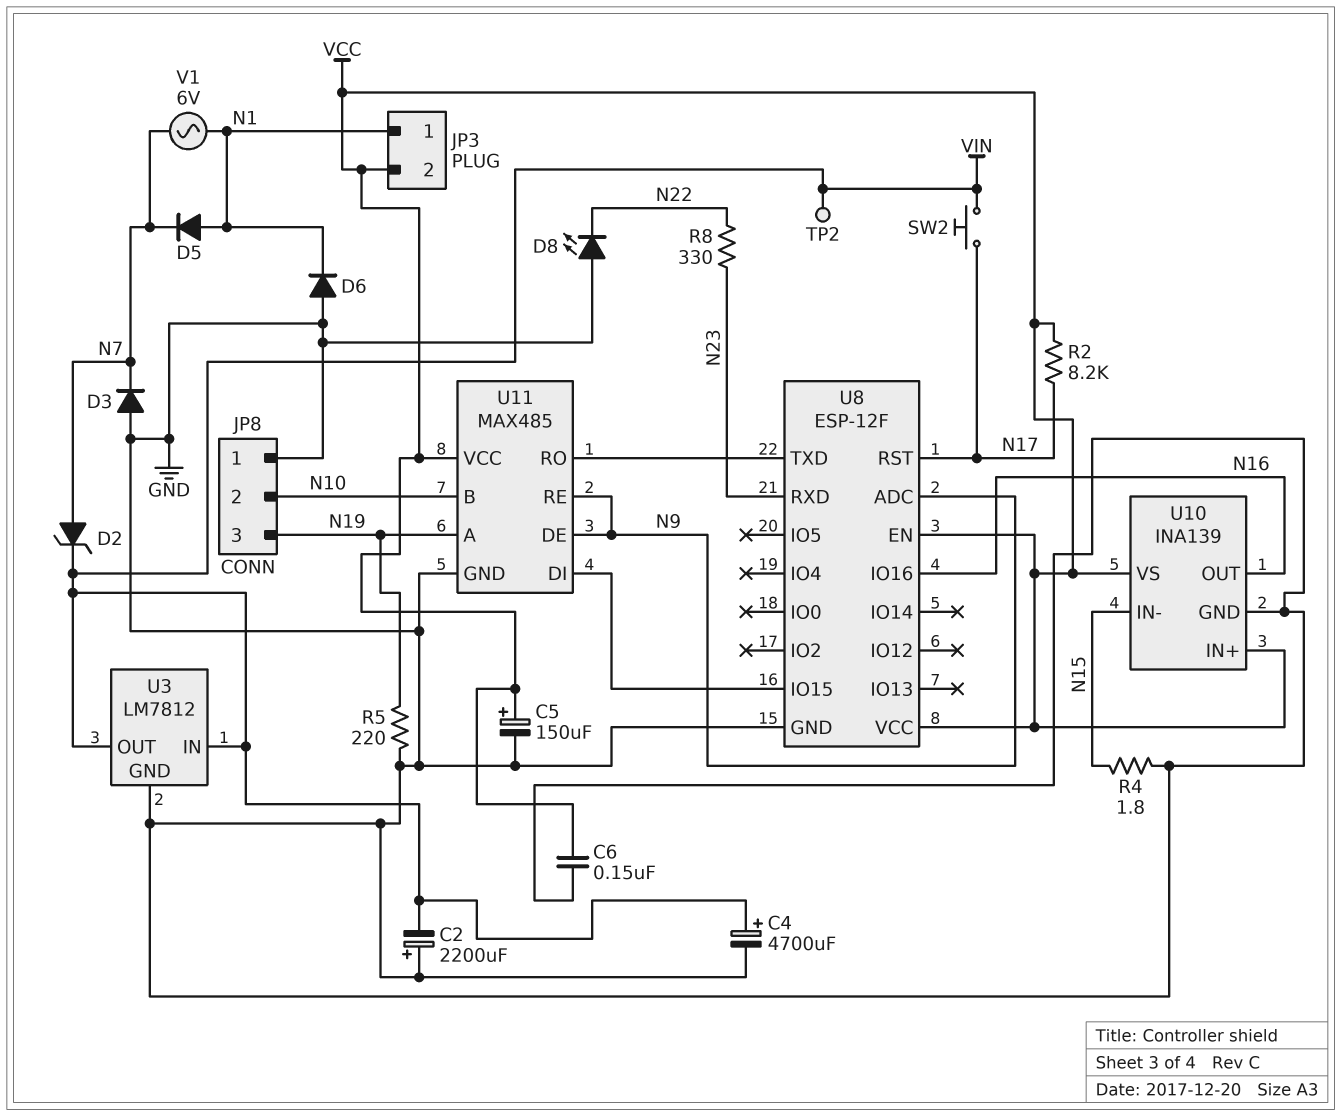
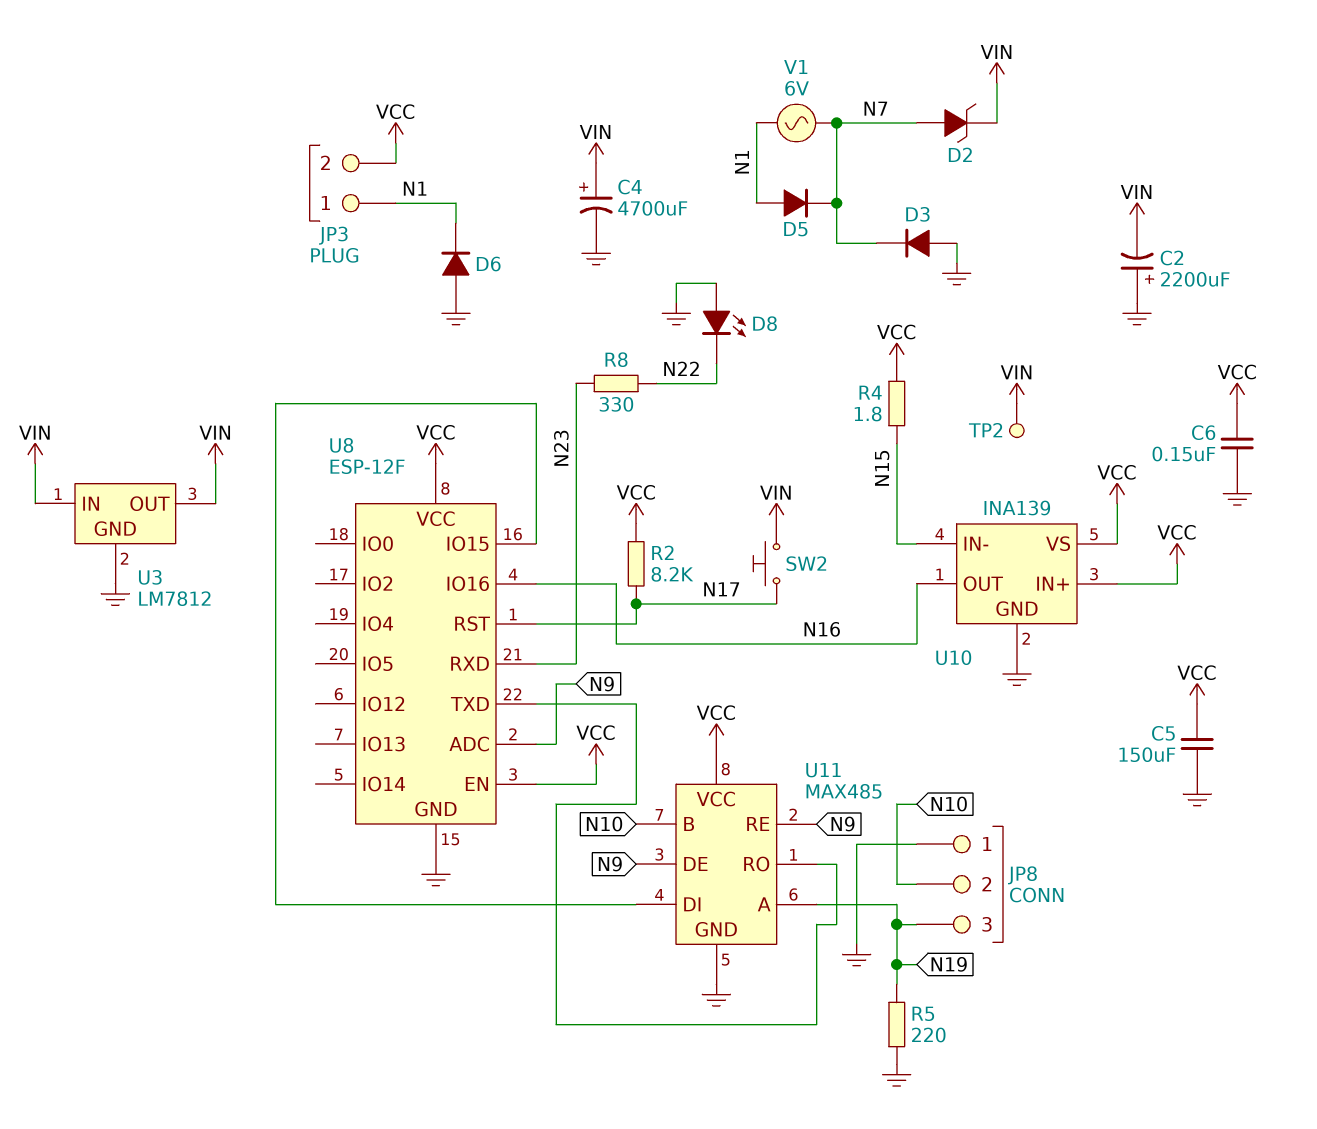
C5: 150uF (plus VCC, minus GND) -> 150uF (GND, VCC)
R4: 1.8 (GND, N15) -> 1.8 (N15, VCC)

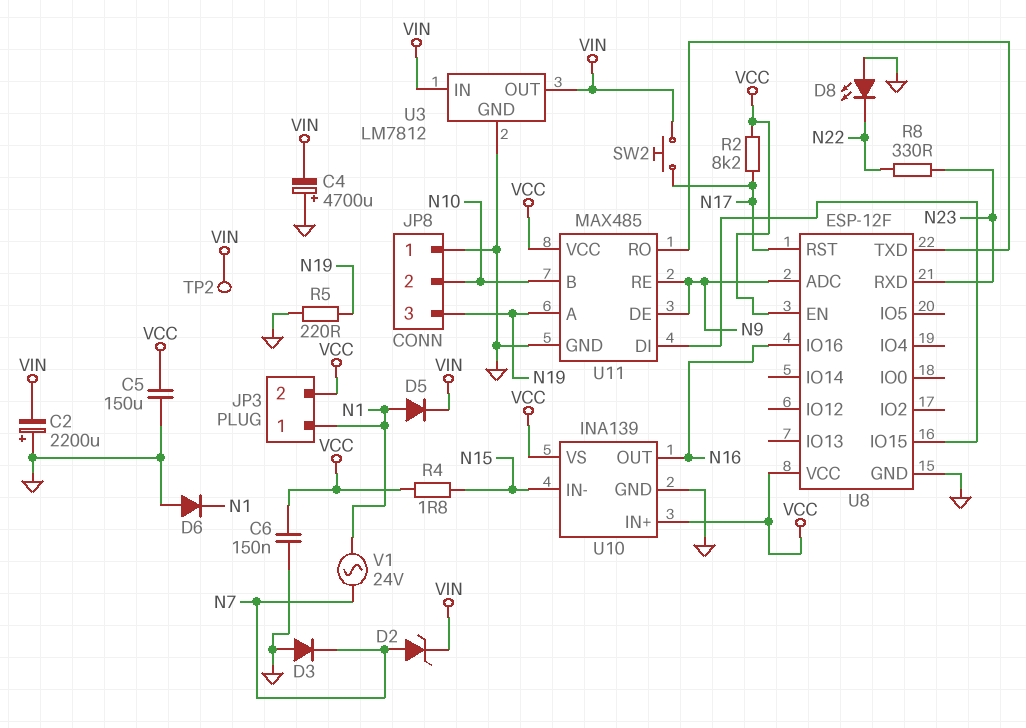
C4: 4700uF (plus VIN, minus GND) -> 4700uF (plus GND, minus VIN)
D5: diode (A N1, K N7) -> diode (A N1, K VIN)
V1: AC 6V (N1, N7) -> AC 24V (N1, N7)

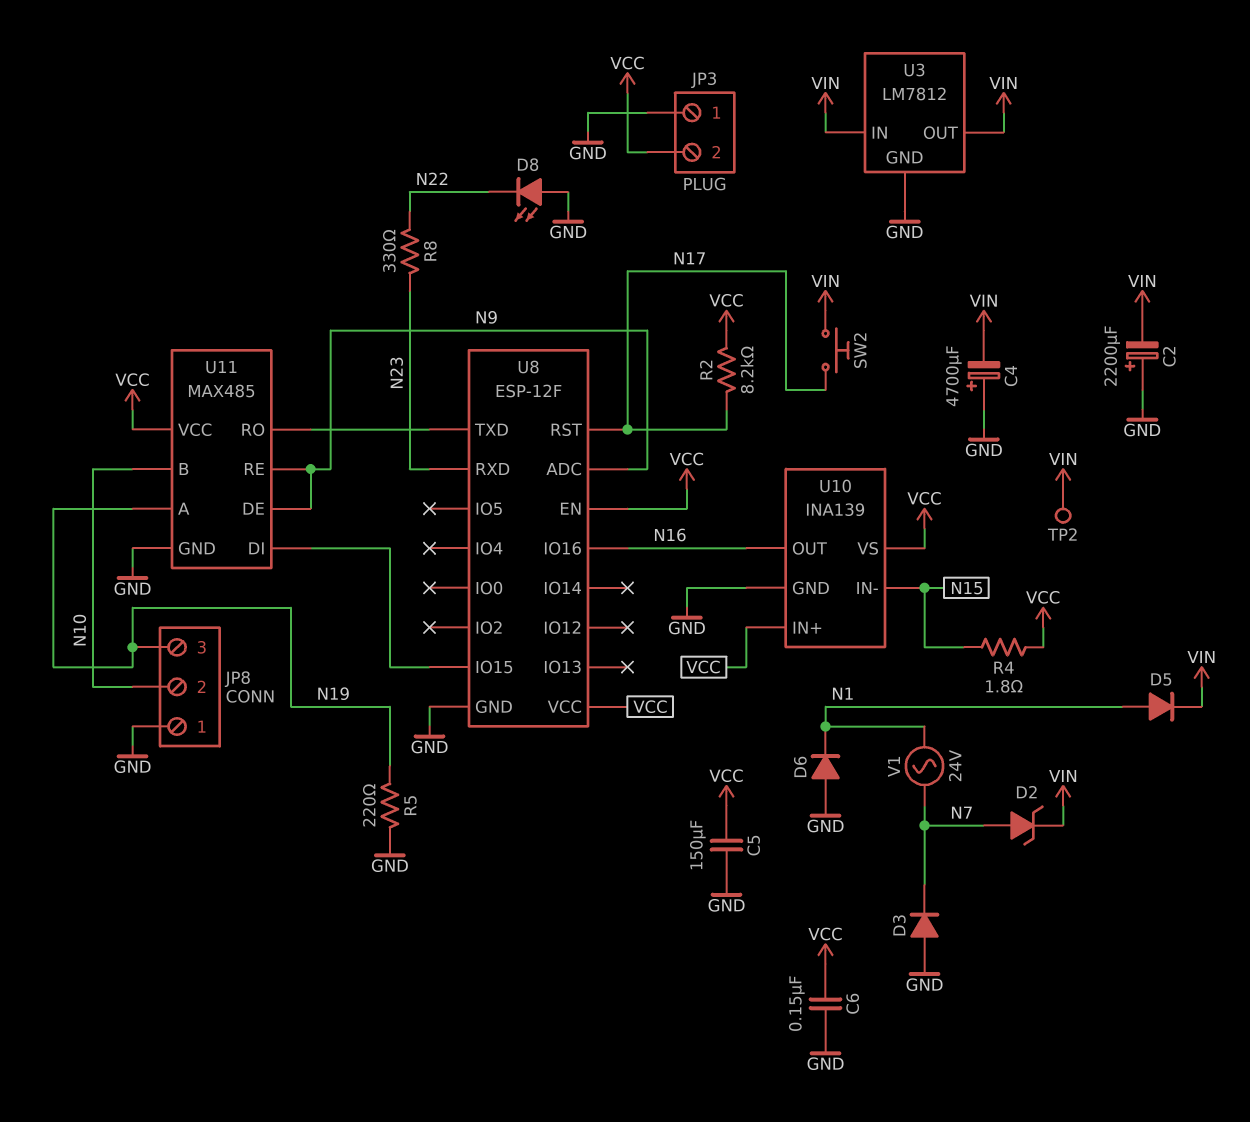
JP3 pin 1: N1 -> GND

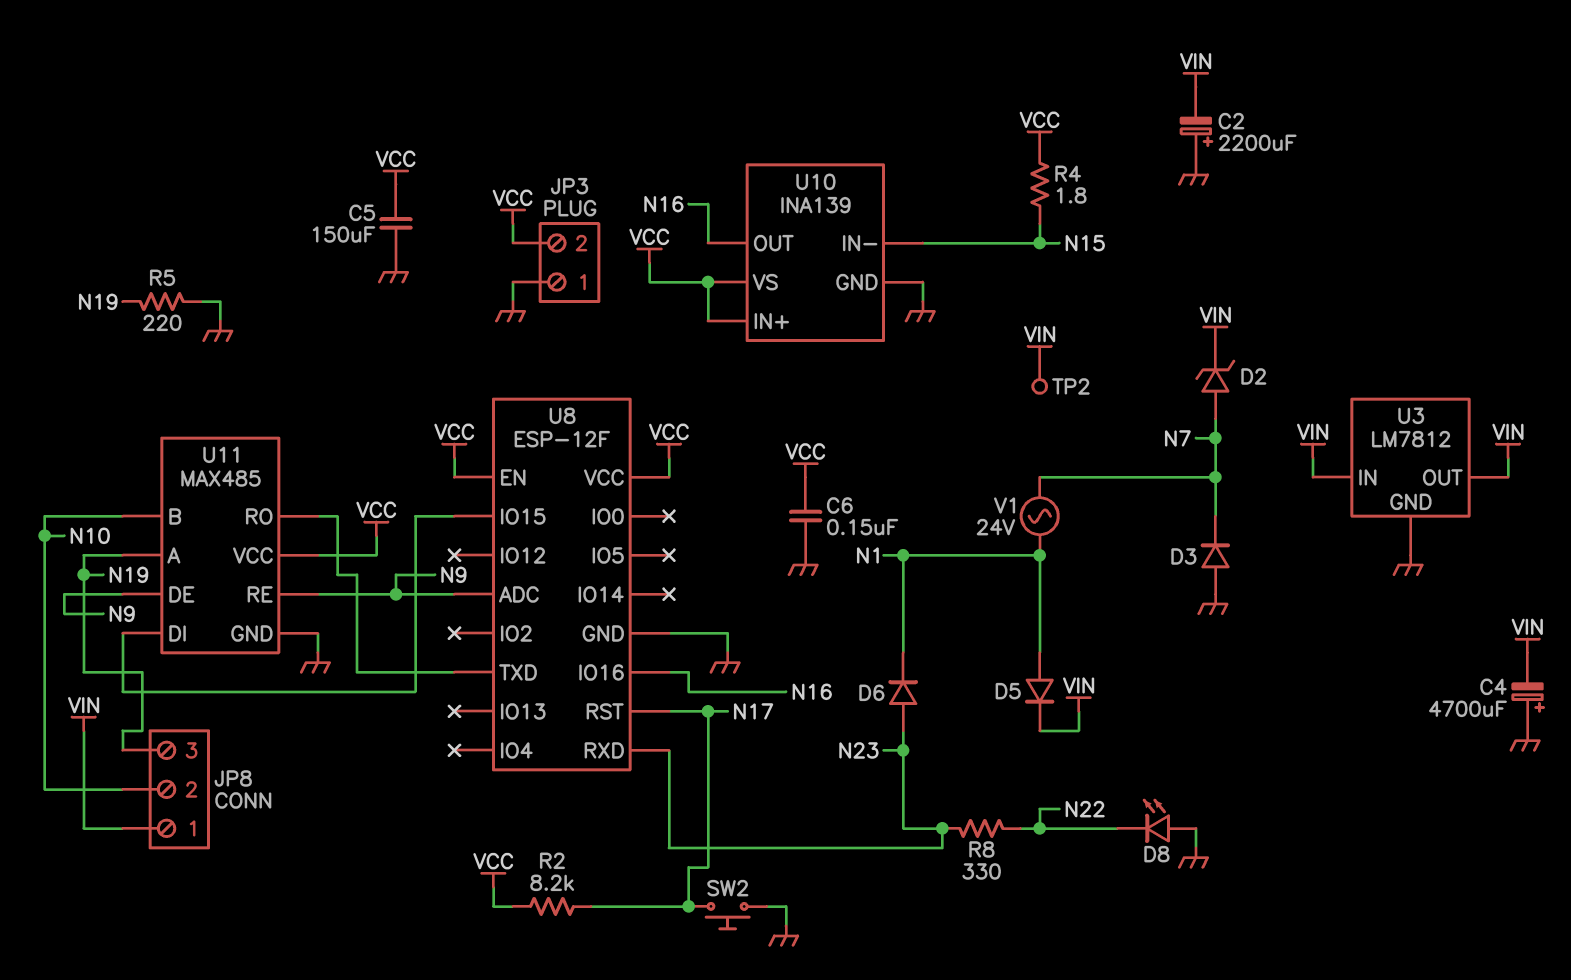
D6: diode (A GND, K N1) -> diode (A N23, K N1)
JP8 pin 1: GND -> VIN
SW2: button (N17, VIN) -> button (GND, N17)

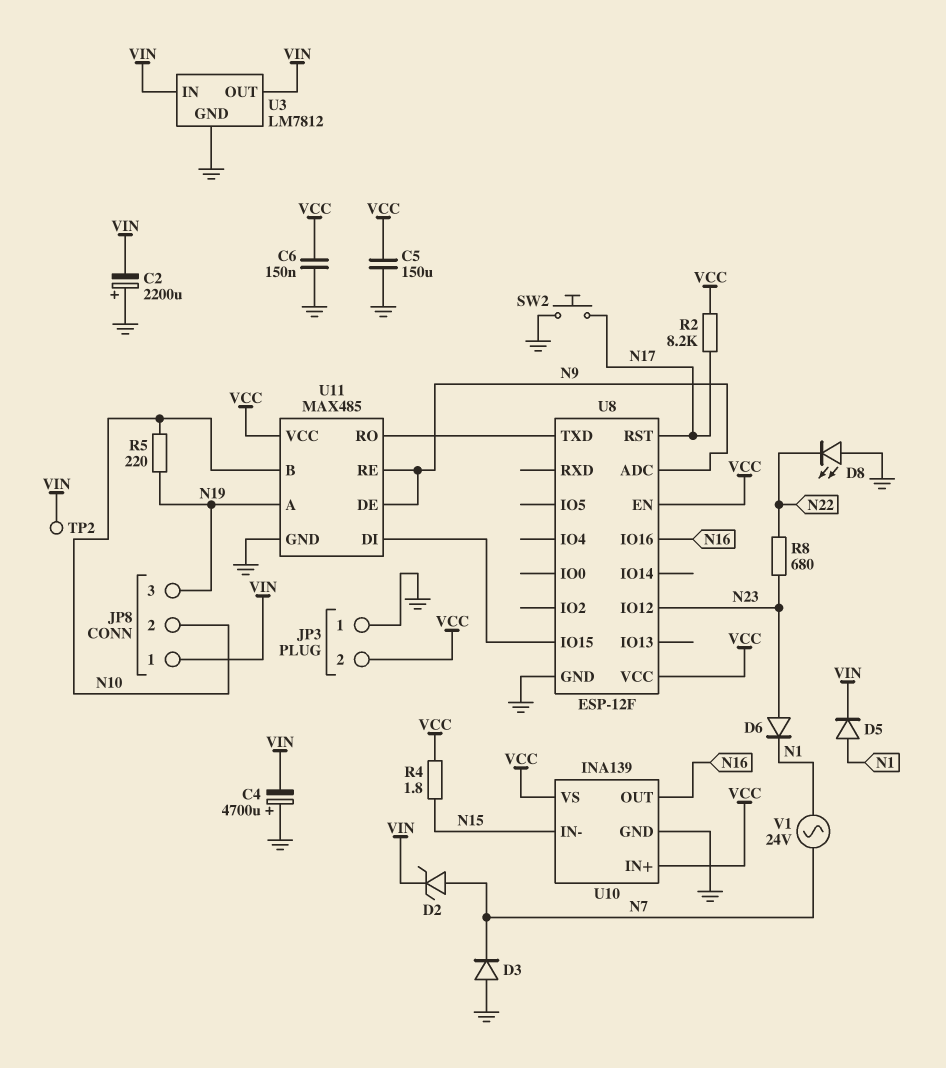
R5: 220 (GND, N19) -> 220 (N10, N19)
R8: 330 (N22, N23) -> 680 (N22, N23)
U8 pin IO12: none -> N23
U8 pin RXD: N23 -> none

